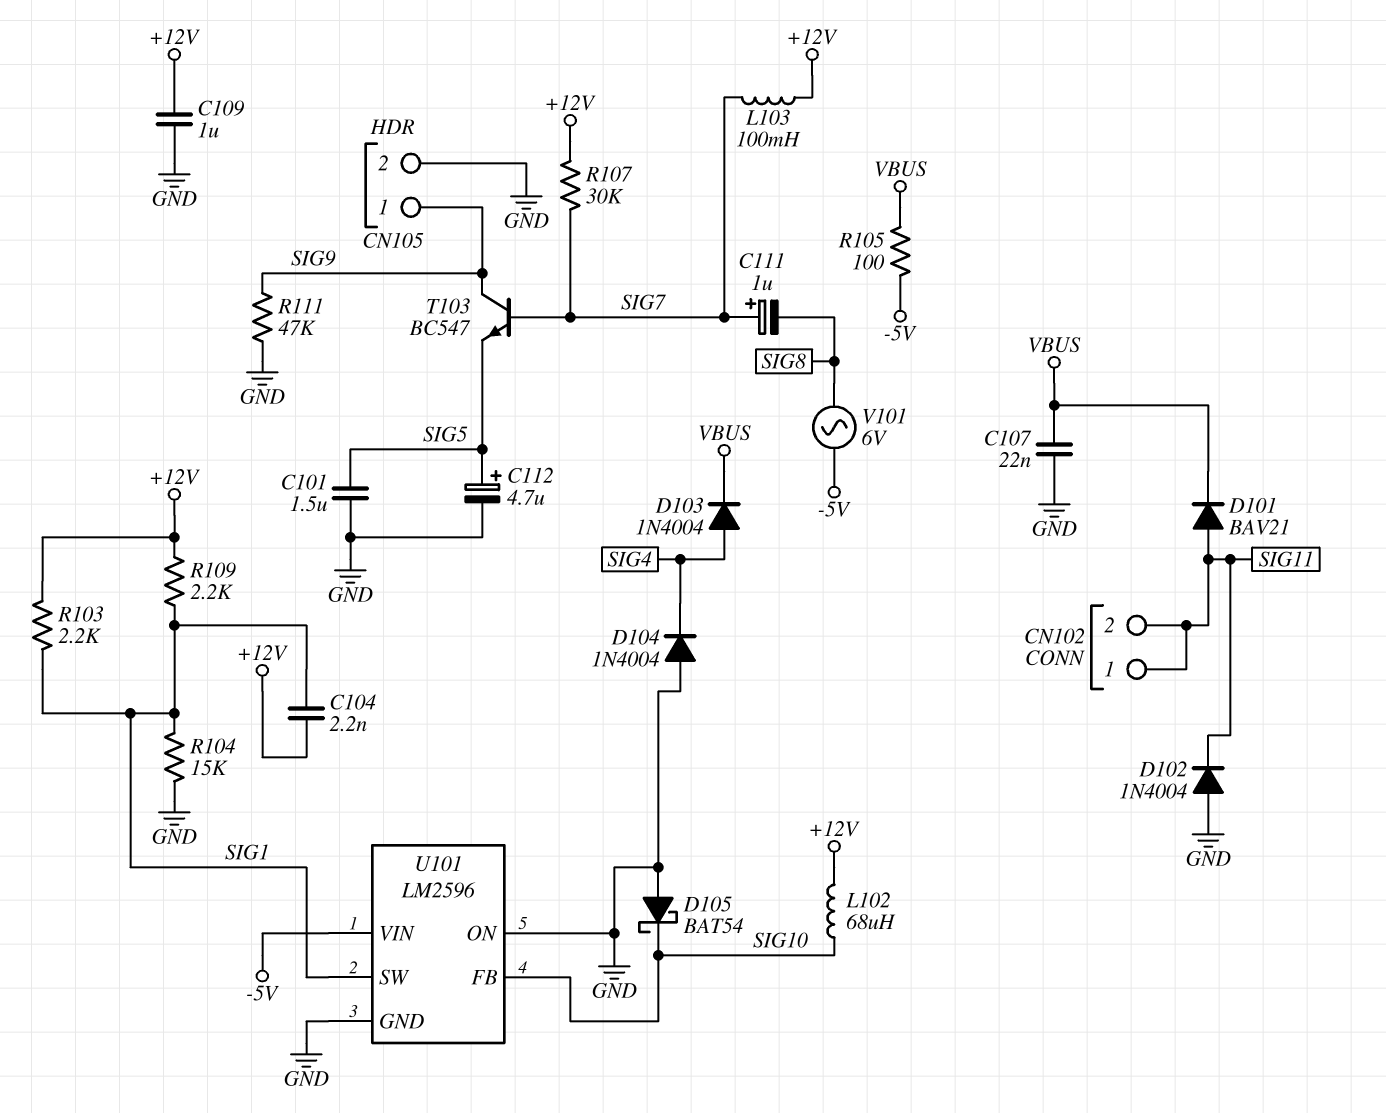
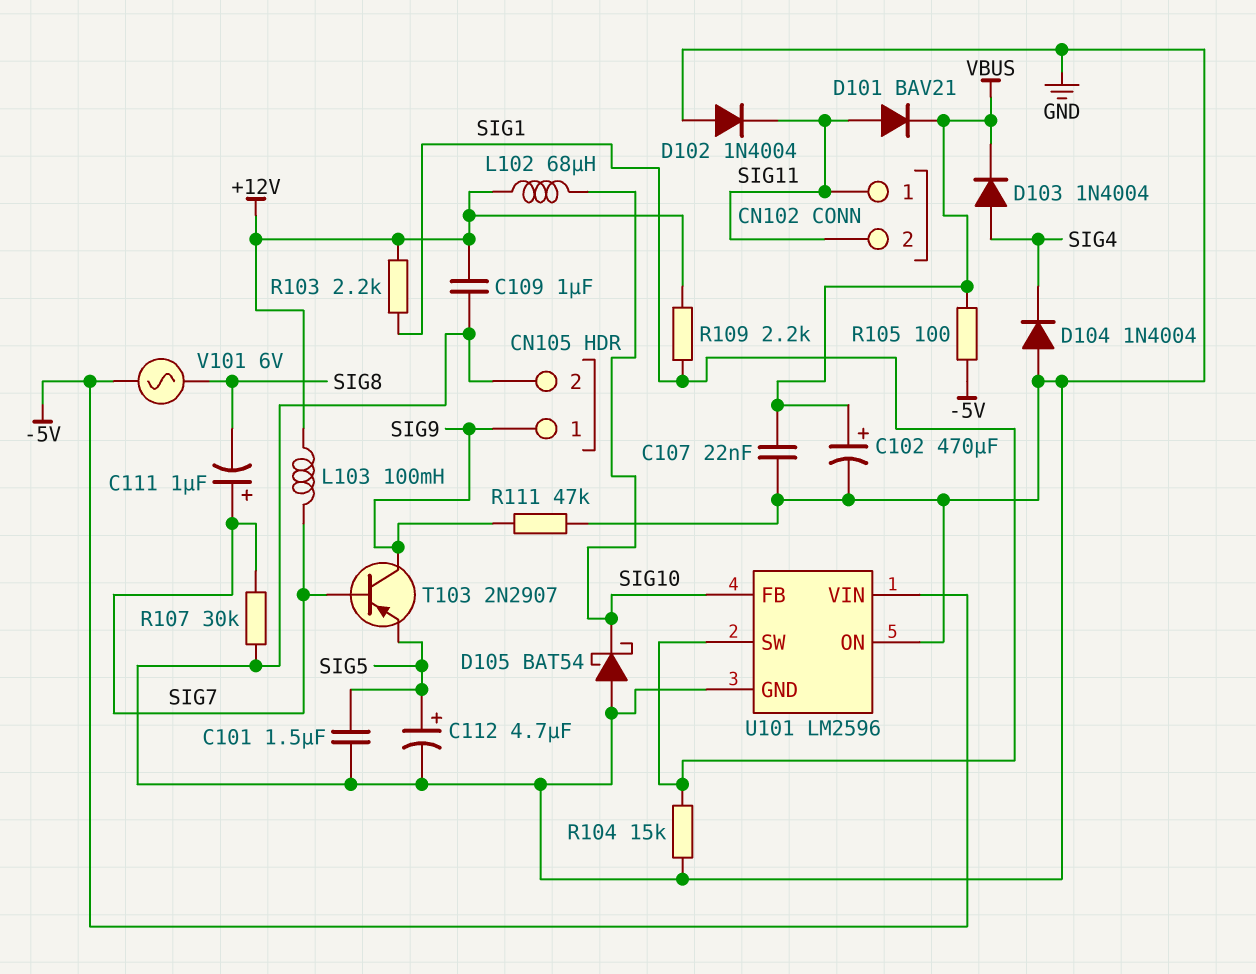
C102: none -> 470uF (plus VBUS, minus GND)
C104: 2.2nF (+12V, SIG1) -> none
R107: 30k (+12V, SIG7) -> 30k (GND, SIG7)
T103: NPN BC547 (B SIG7, C SIG9, E SIG5) -> PNP 2N2907 (B SIG7, C SIG9, E SIG5)

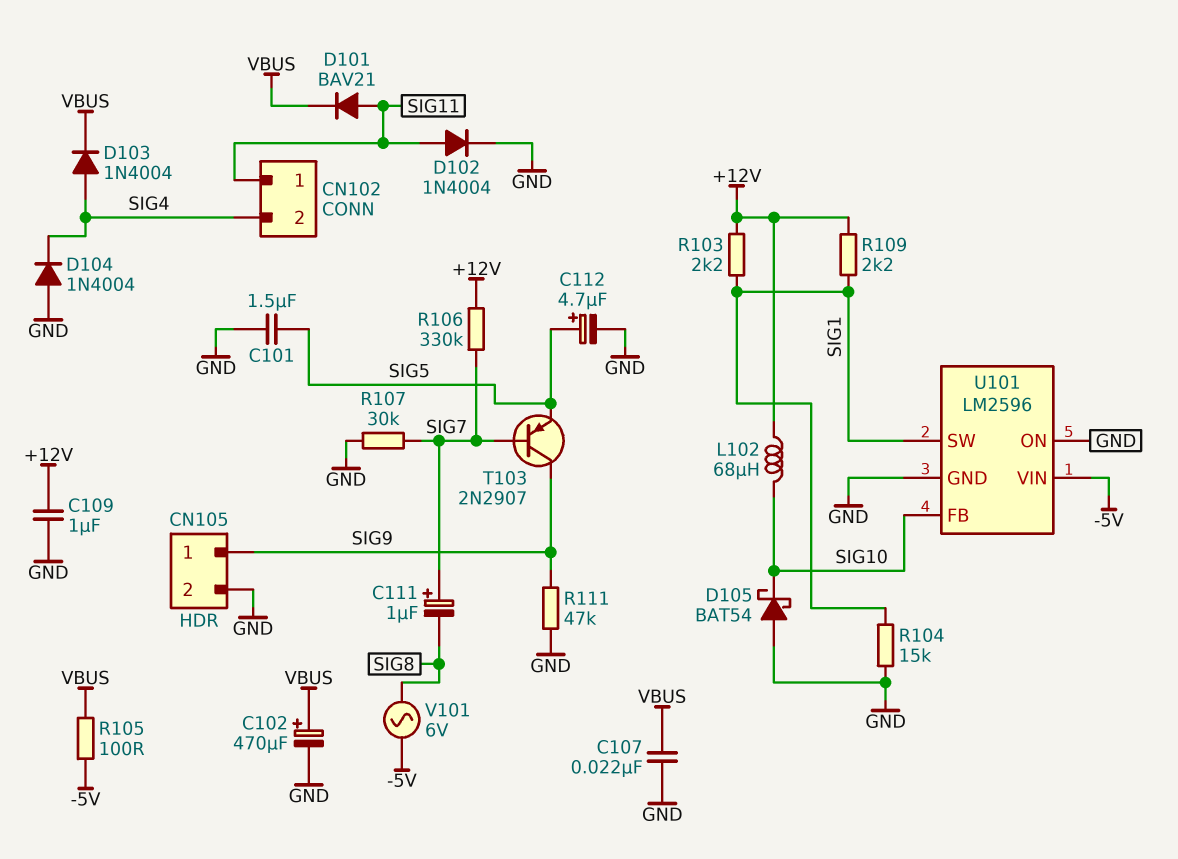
CN102 pin 2: SIG11 -> SIG4
D102: diode 1N4004 (A GND, K SIG11) -> diode 1N4004 (A SIG11, K GND)
L103: 100mH (+12V, SIG7) -> none
R106: none -> 330k (+12V, SIG7)

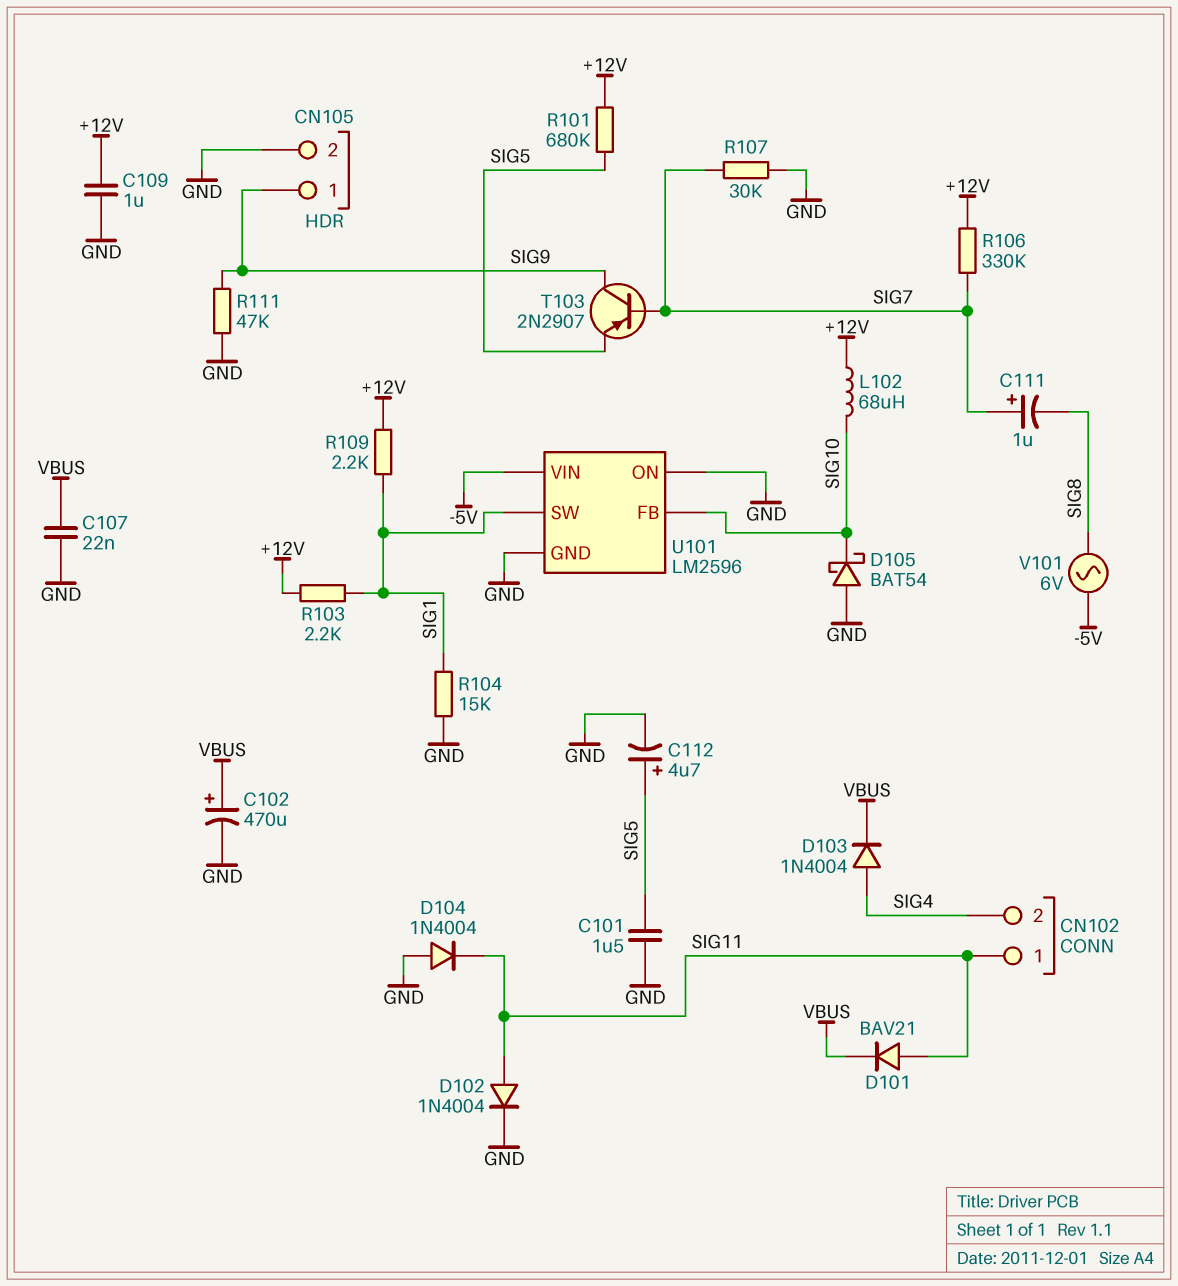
D104: diode 1N4004 (A GND, K SIG4) -> diode 1N4004 (A GND, K SIG11)
R101: none -> 680k (+12V, SIG5)
R105: 100 (-5V, VBUS) -> none

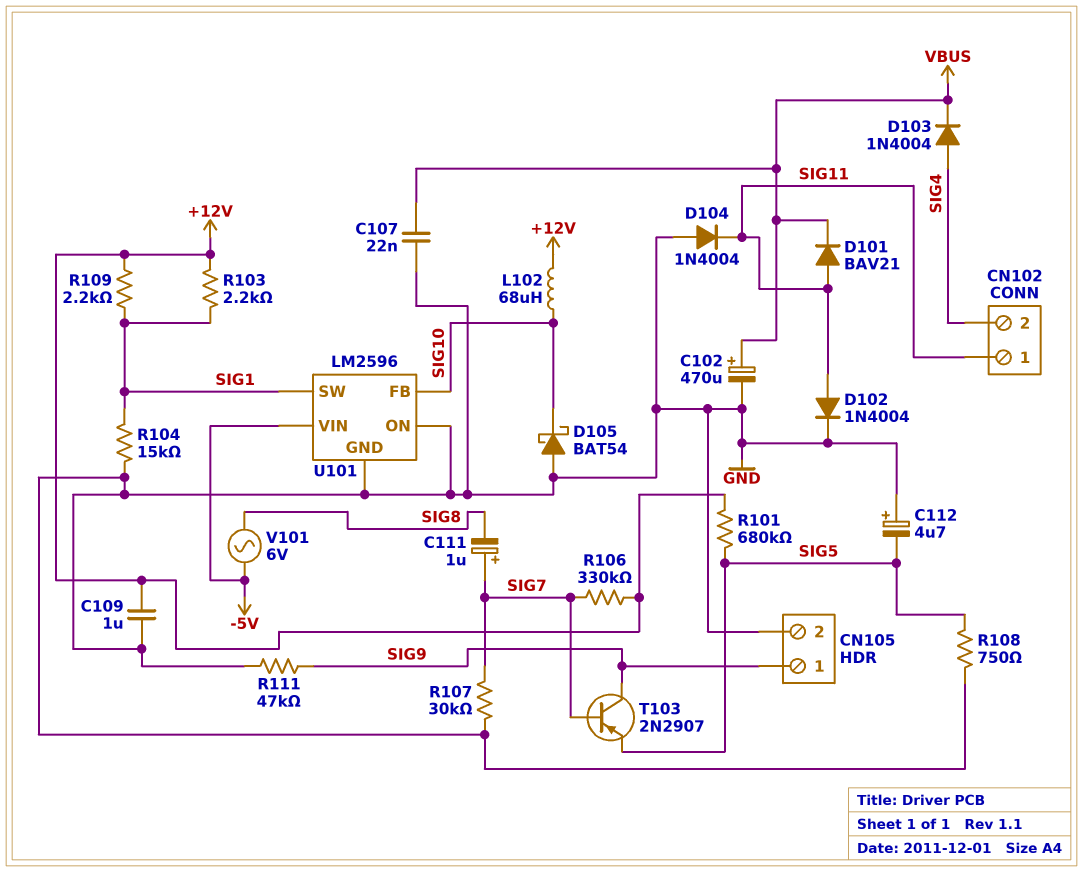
C101: 1.5uF (GND, SIG5) -> none
C112: 4.7uF (plus SIG5, minus GND) -> 4.7uF (plus GND, minus SIG5)
R108: none -> 750 (GND, SIG5)

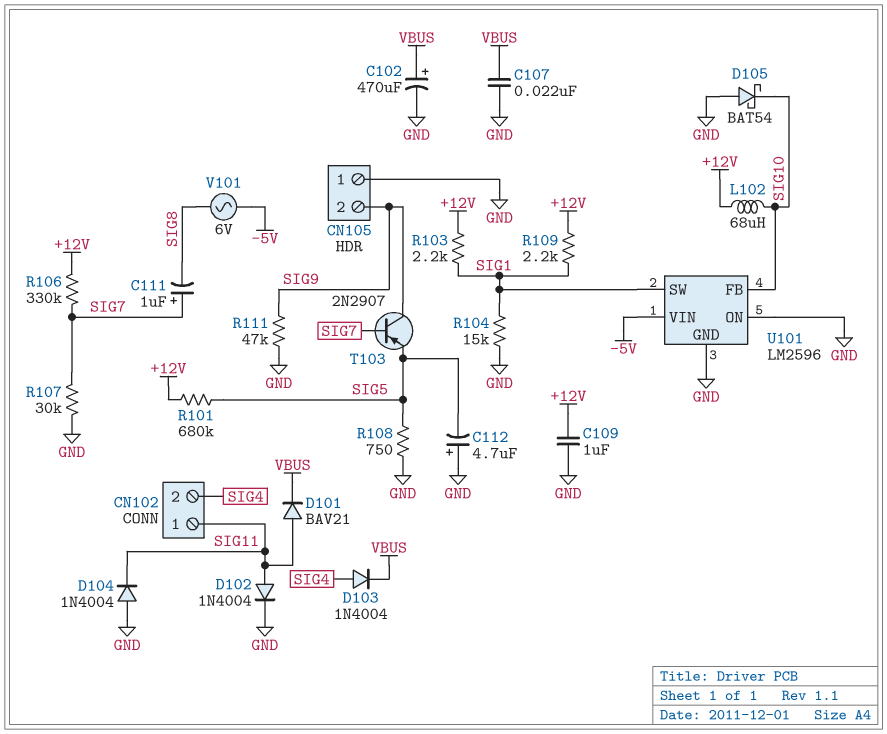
CN105 pin 1: SIG9 -> GND
CN105 pin 2: GND -> SIG9

